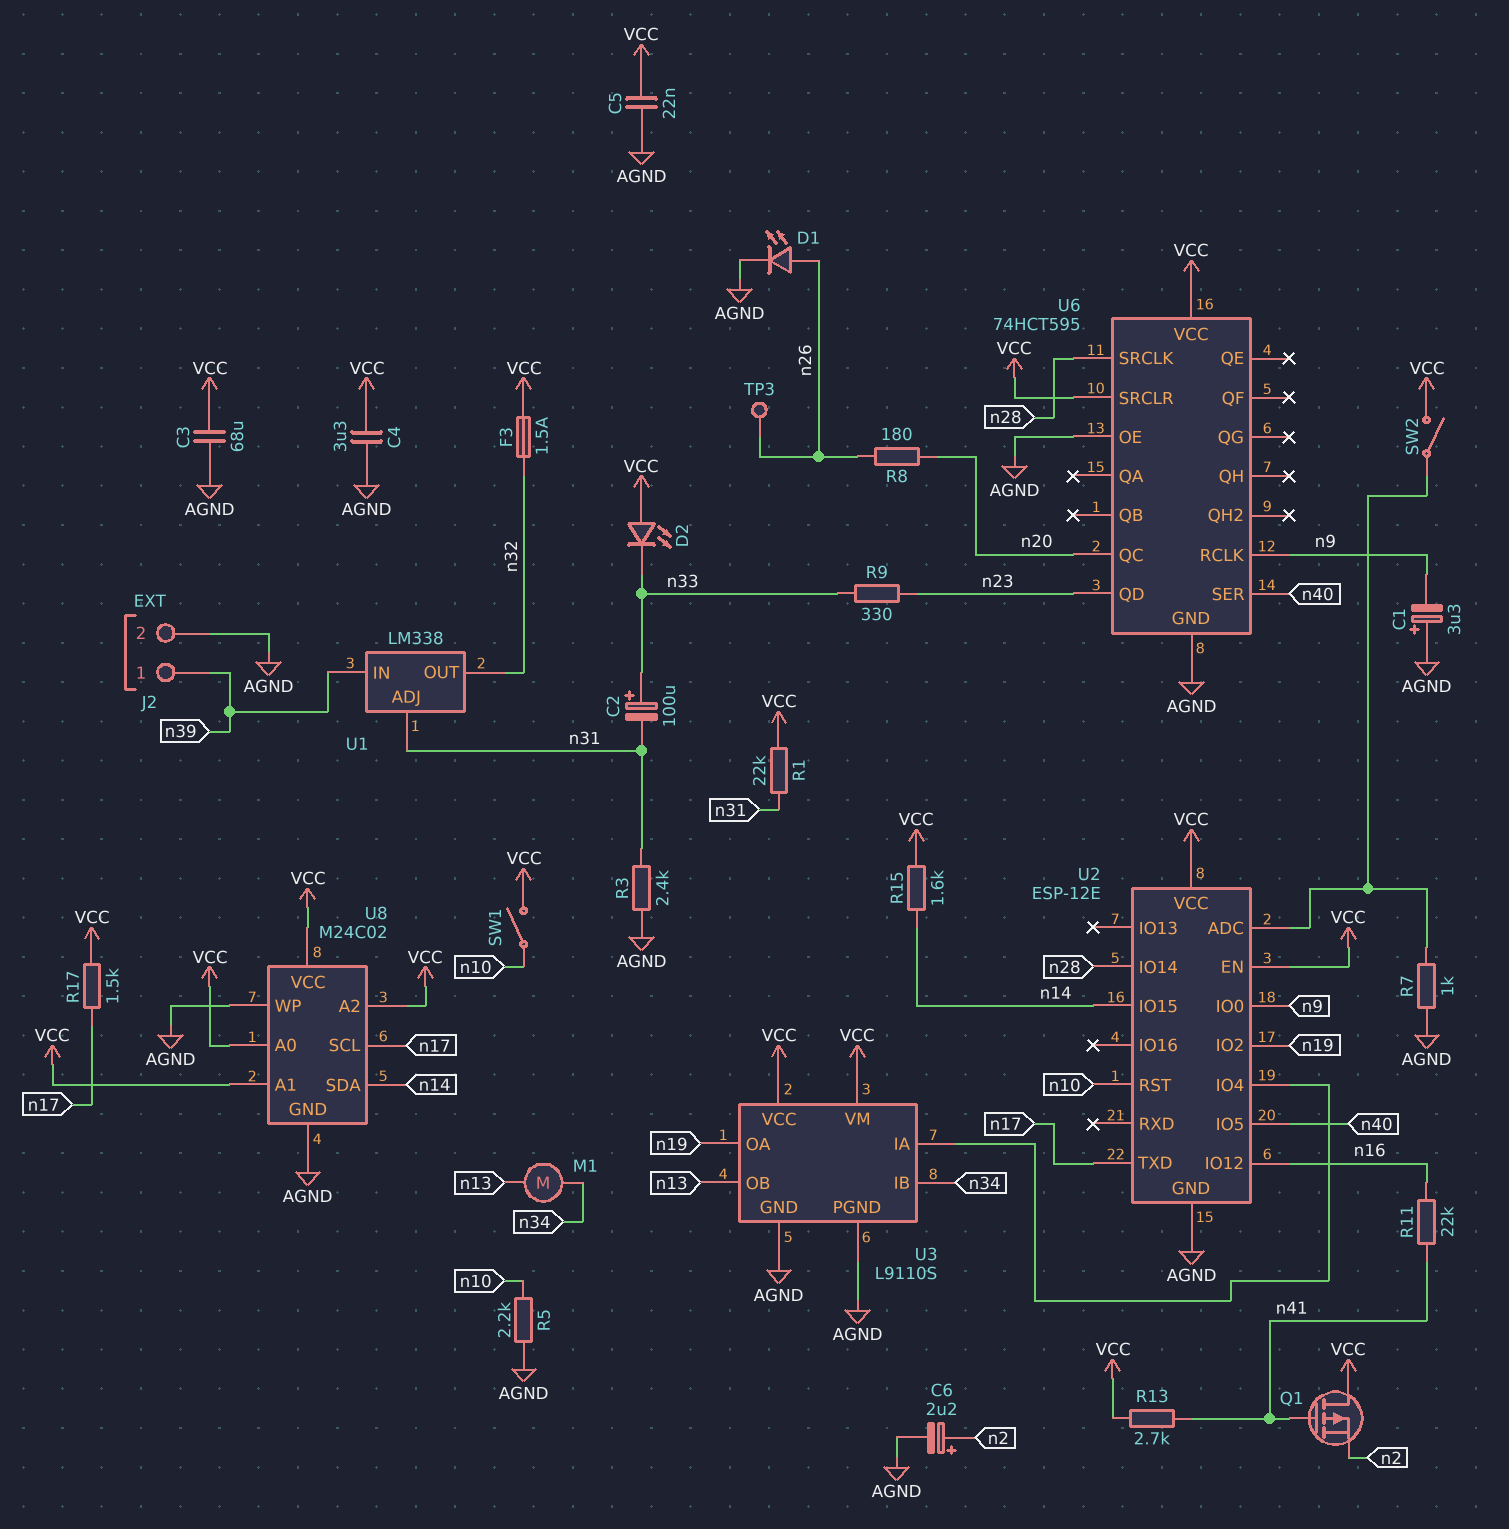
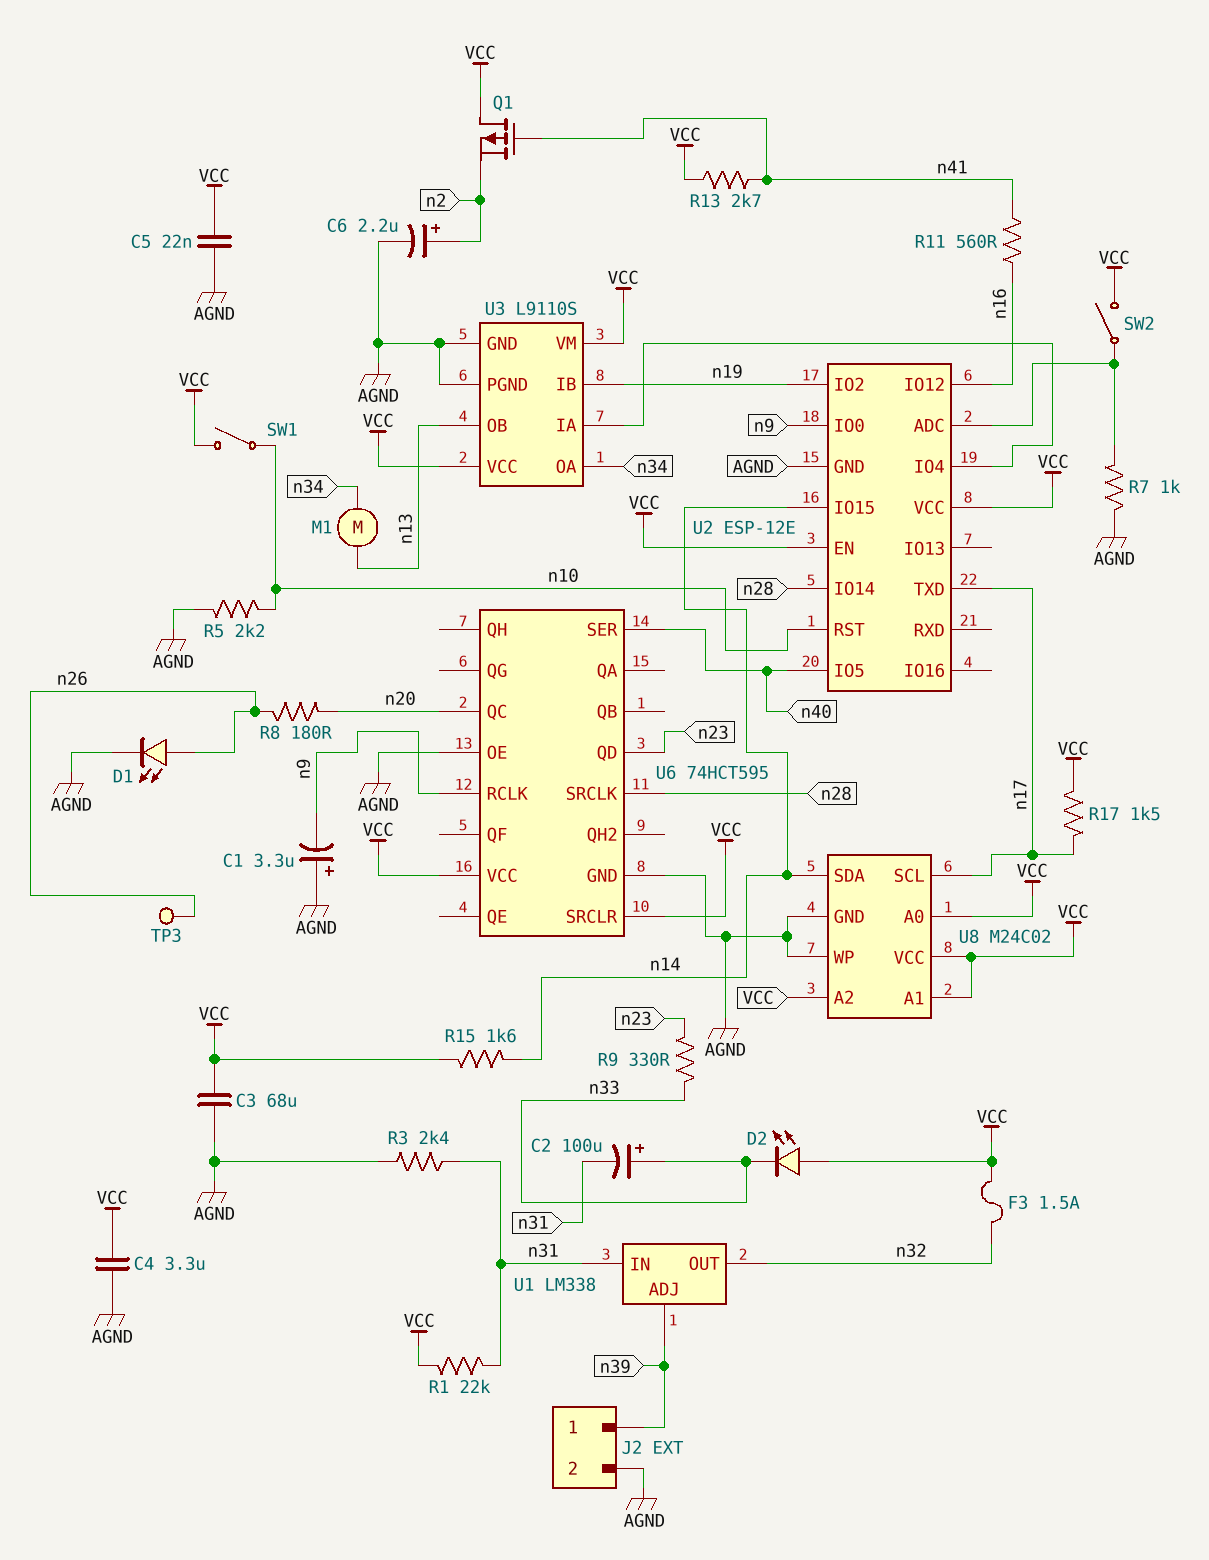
R11: 22k (n16, n41) -> 560 (n16, n41)
U1 pin ADJ: n31 -> n39
U1 pin IN: n39 -> n31
U3 pin IB: n34 -> n19
U3 pin OA: n19 -> n34

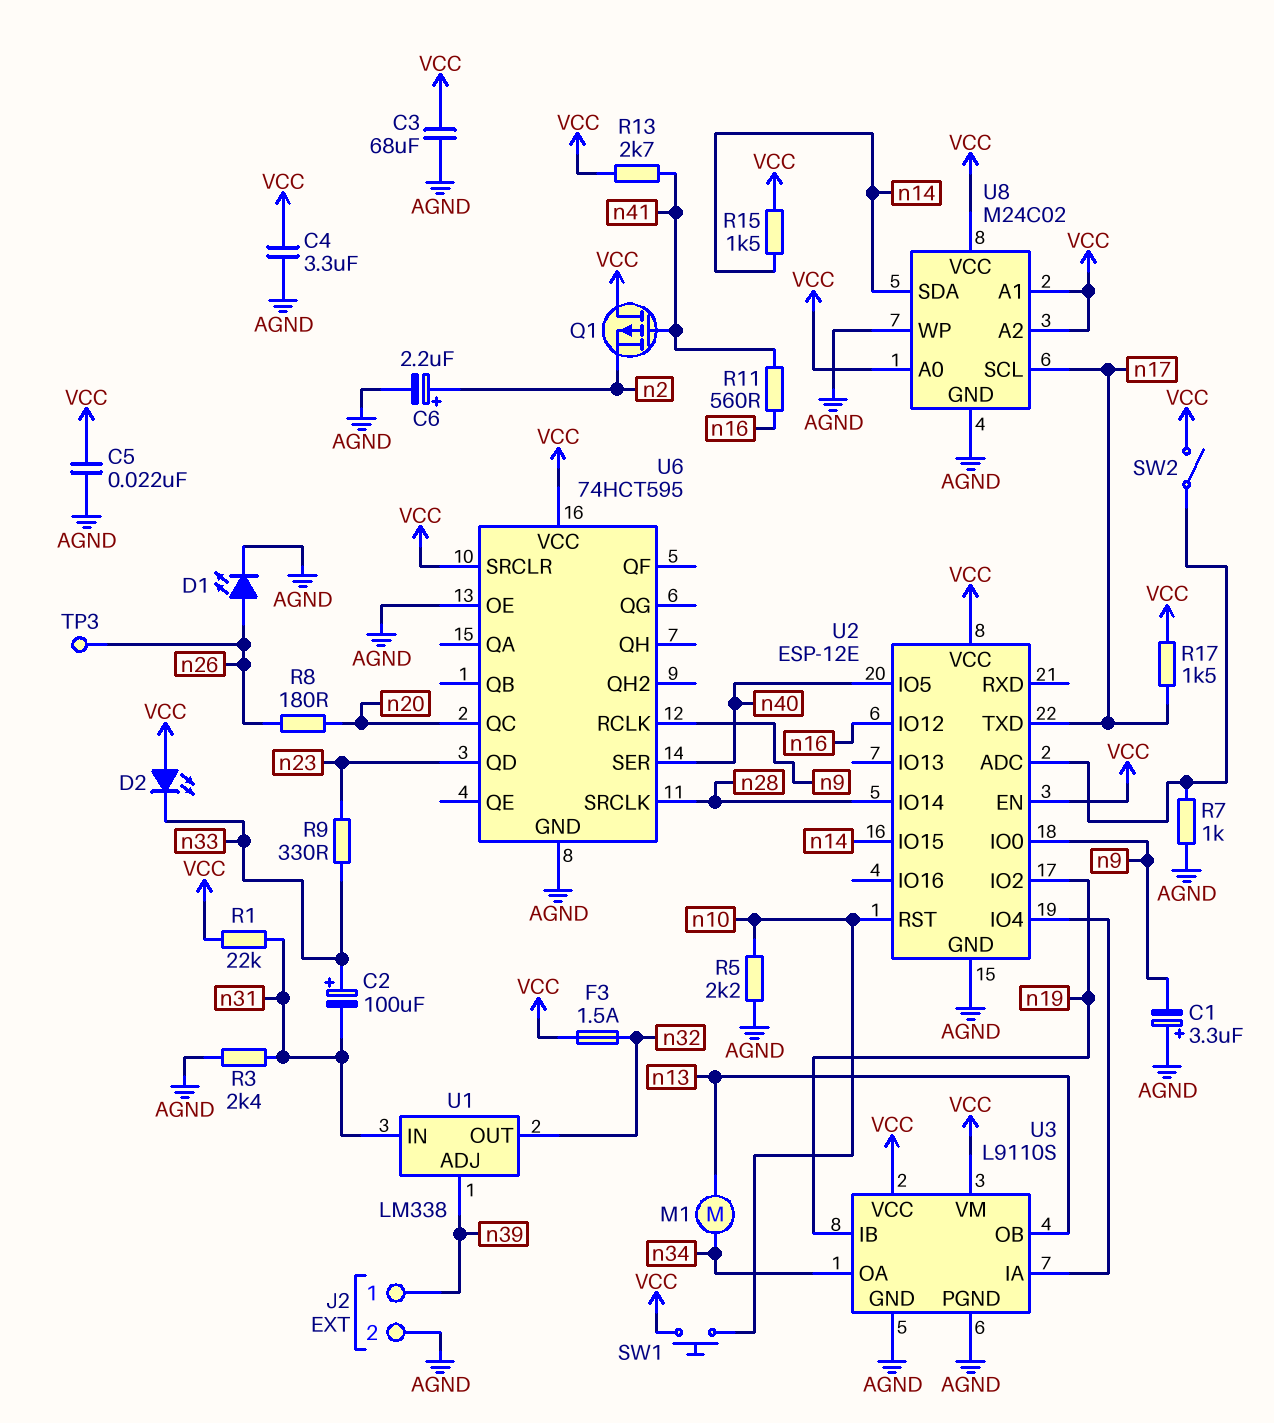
R15: 1.6k (VCC, n14) -> 1.5k (VCC, n14)
SW1: switch (VCC, n10) -> button (VCC, n10)

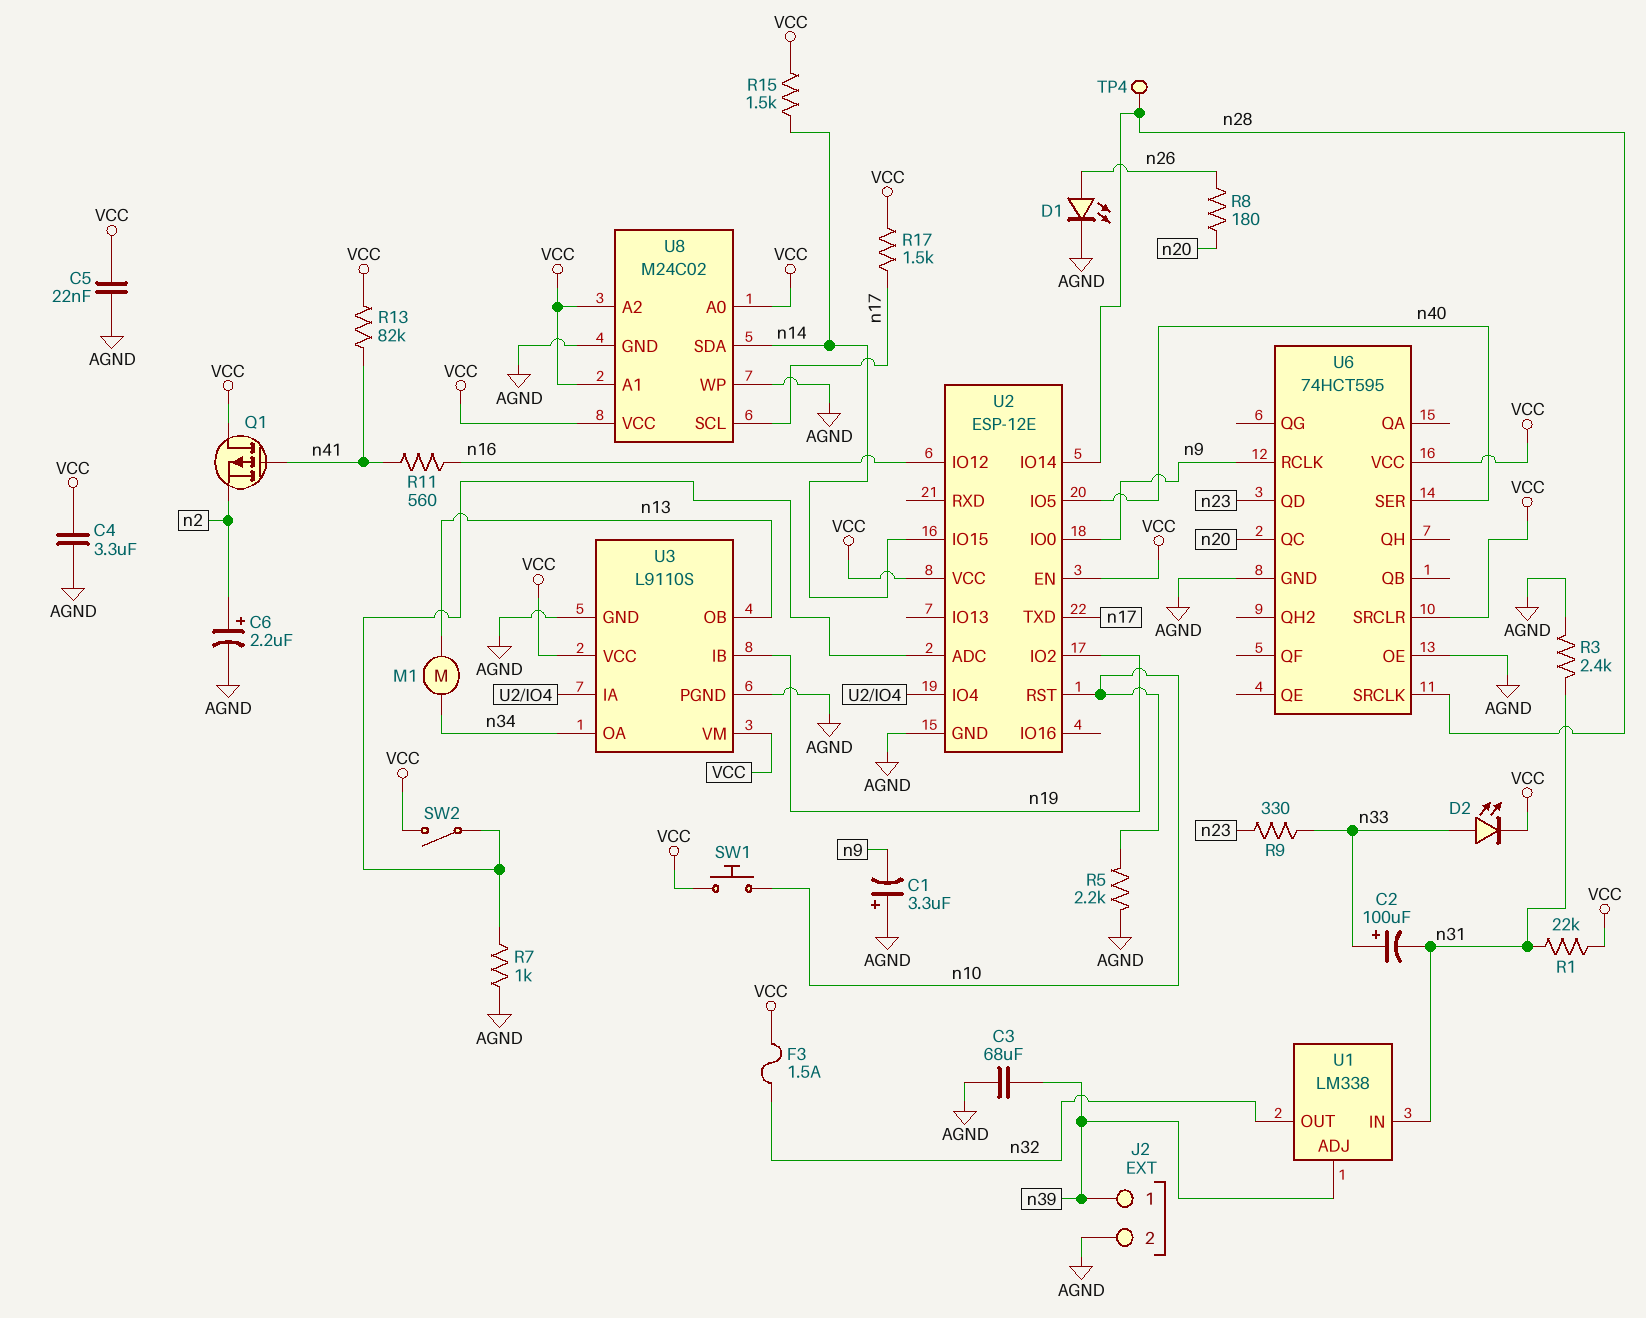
C3: 68uF (AGND, VCC) -> 68uF (AGND, n39)
D2: LED (A VCC, K n33) -> LED (A n33, K VCC)
R13: 2.7k (VCC, n41) -> 82k (VCC, n41)
TP3: test point (n26) -> none
TP4: none -> test point (n28)

